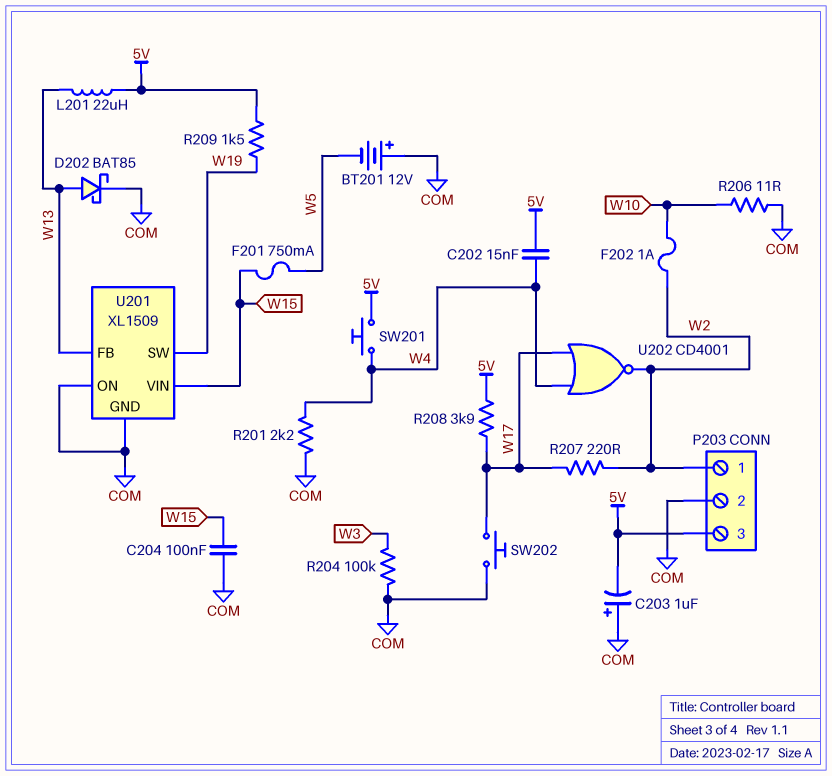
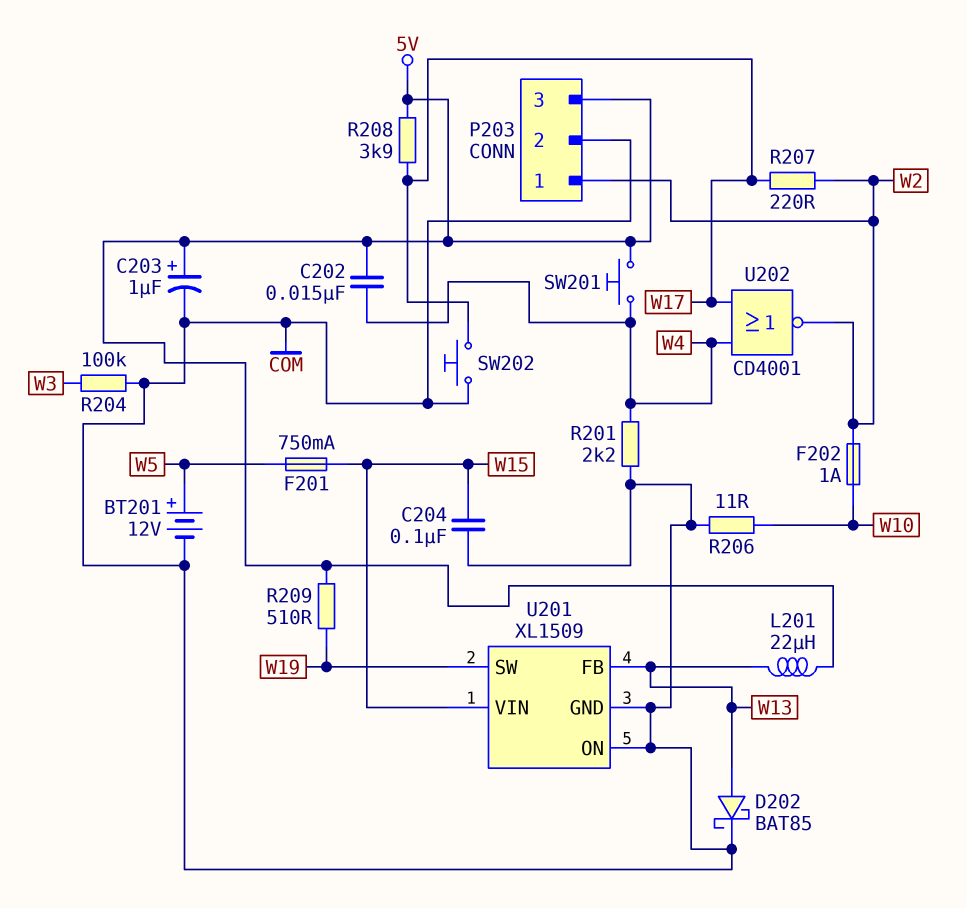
BT201: 12V (plus COM, minus W5) -> 12V (plus W5, minus COM)
C203: 1uF (plus COM, minus 5V) -> 1uF (plus 5V, minus COM)
R209: 1.5k (5V, W19) -> 510 (5V, W19)

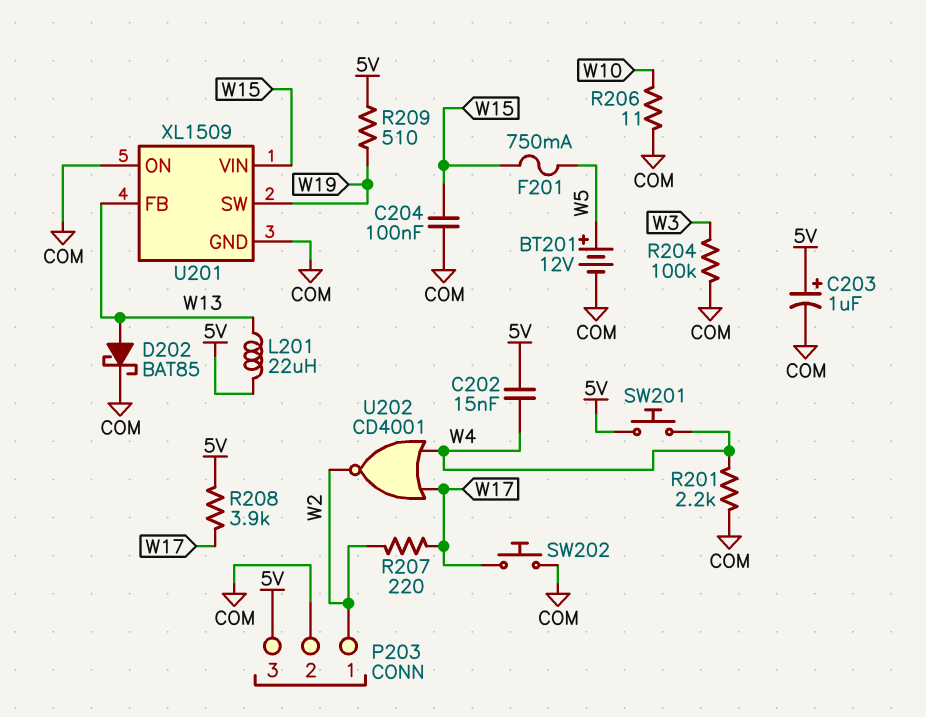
F202: 1A (W2, W10) -> none

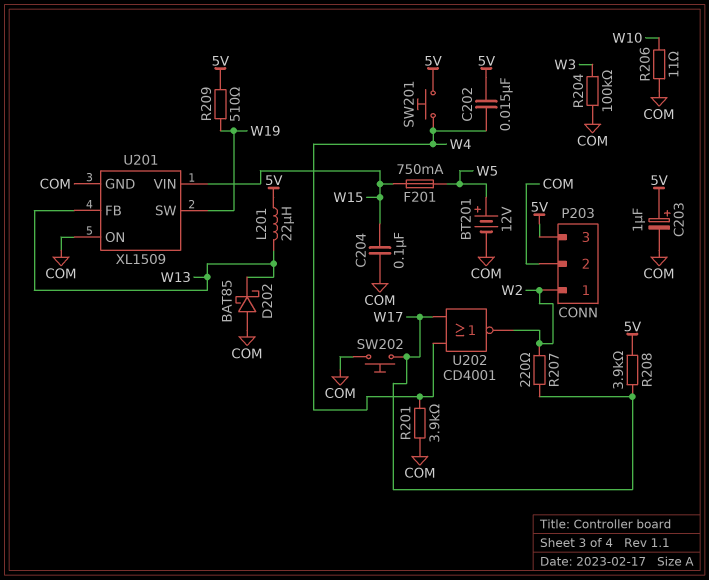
D202: schottky BAT85 (A W13, K COM) -> schottky BAT85 (A COM, K W13)
R201: 2.2k (COM, W4) -> 3.9k (COM, W4)

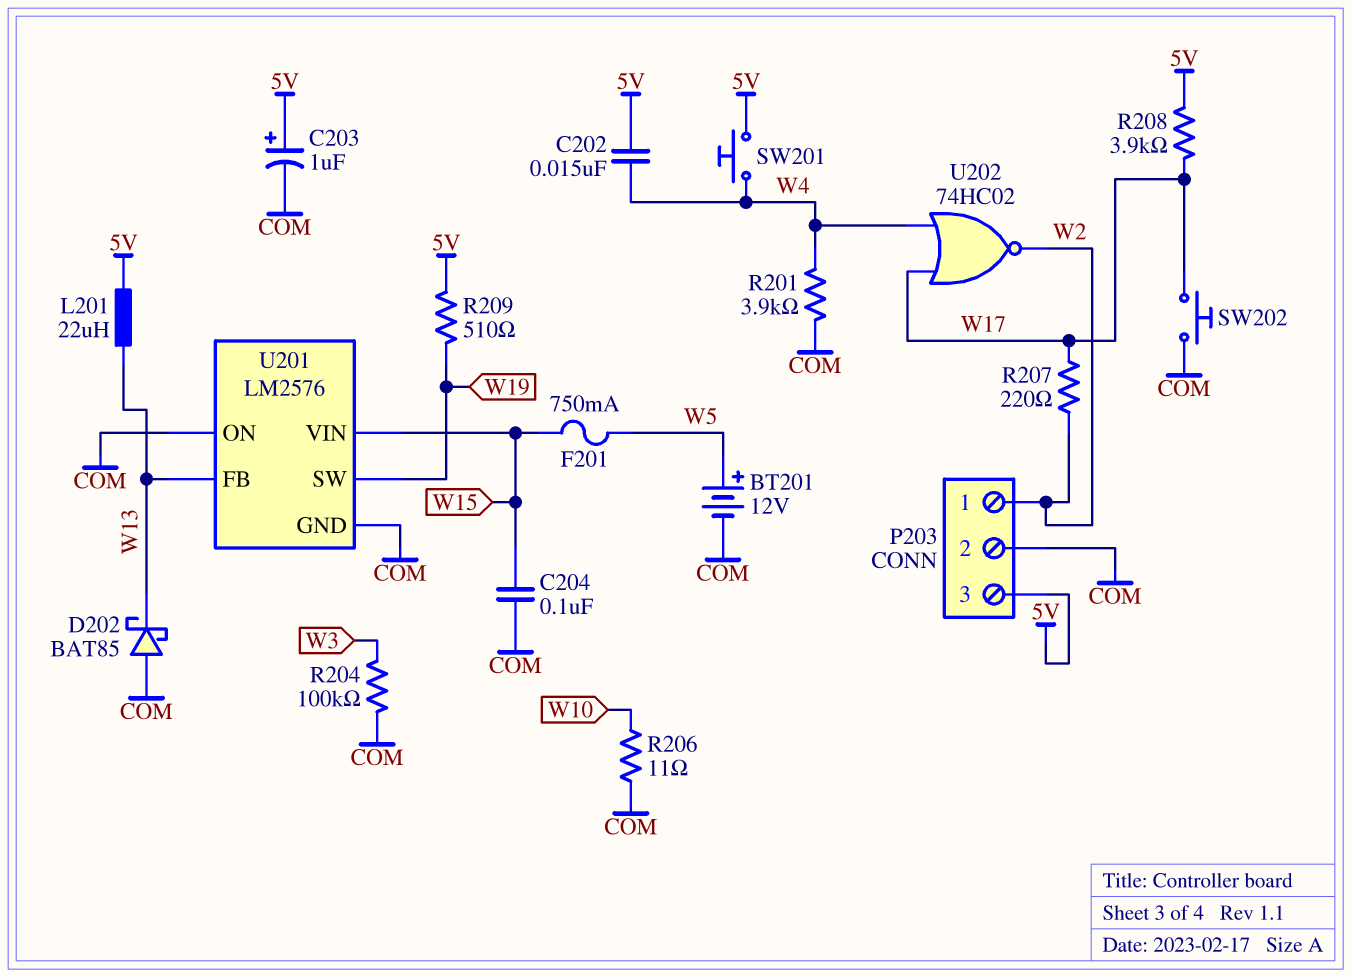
U201: XL1509 -> LM2576
U202: NOR CD4001 (in W4, in W17, out W2) -> NOR 74HC02 (in W4, in W17, out W2)

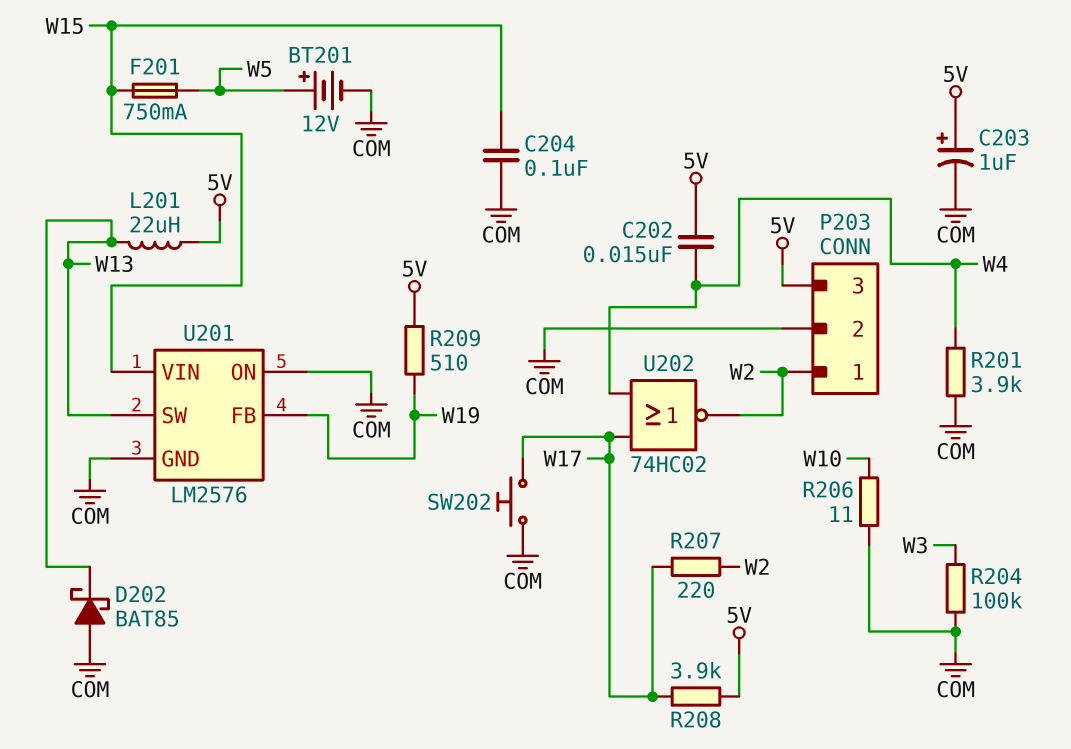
SW201: button (5V, W4) -> none
U201 pin FB: W13 -> W19
U201 pin SW: W19 -> W13

